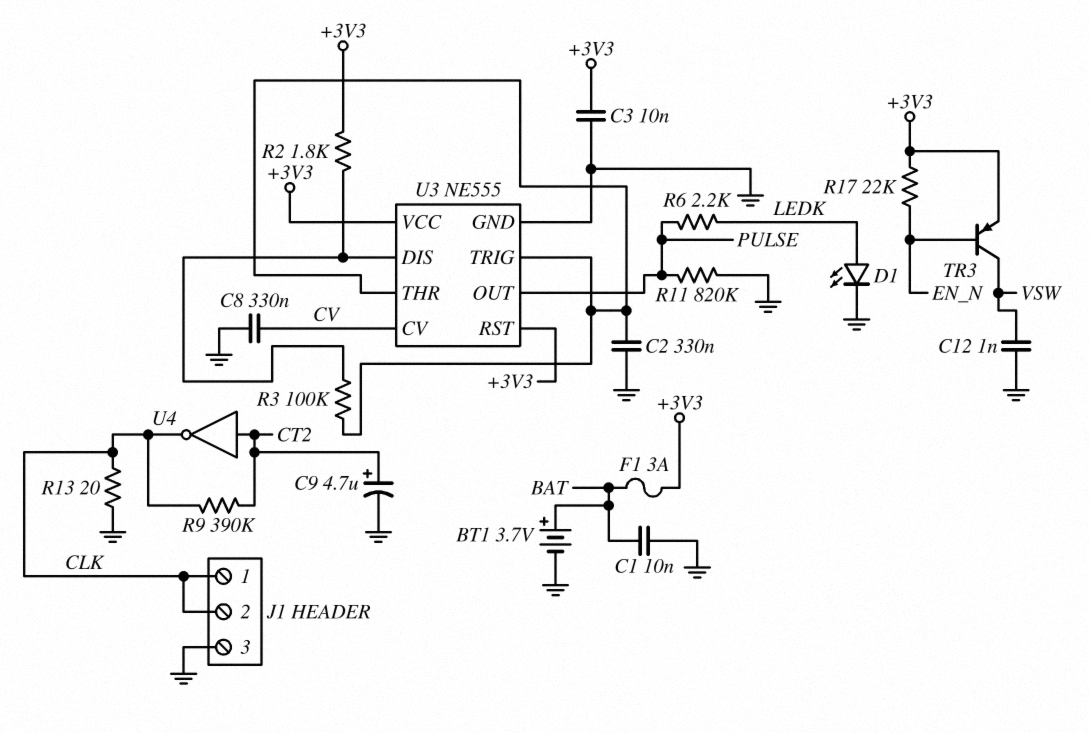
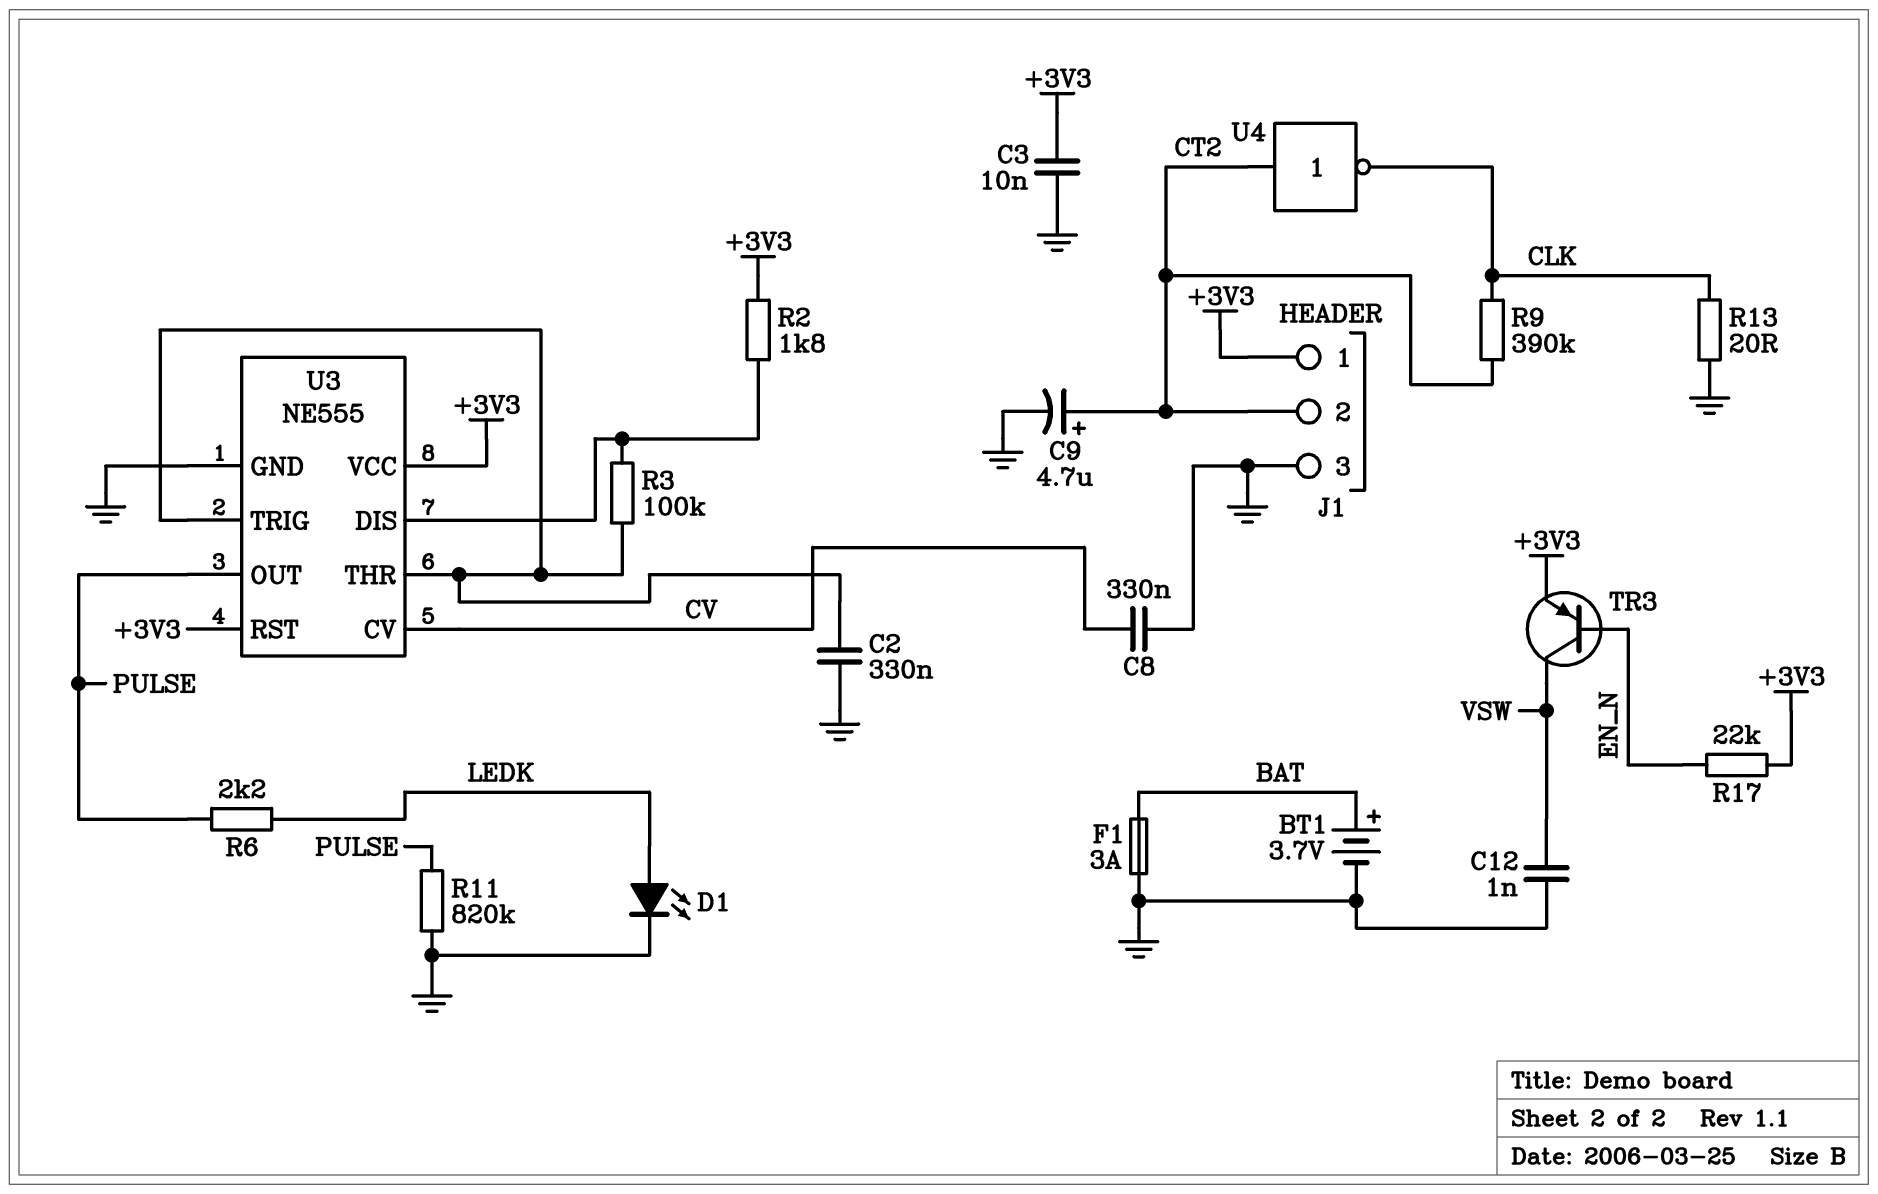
C1: 10nF (BAT, GND) -> none
F1: 3A (+3V3, BAT) -> 3A (BAT, GND)
J1 pin 1: CLK -> +3V3
J1 pin 2: CLK -> CT2

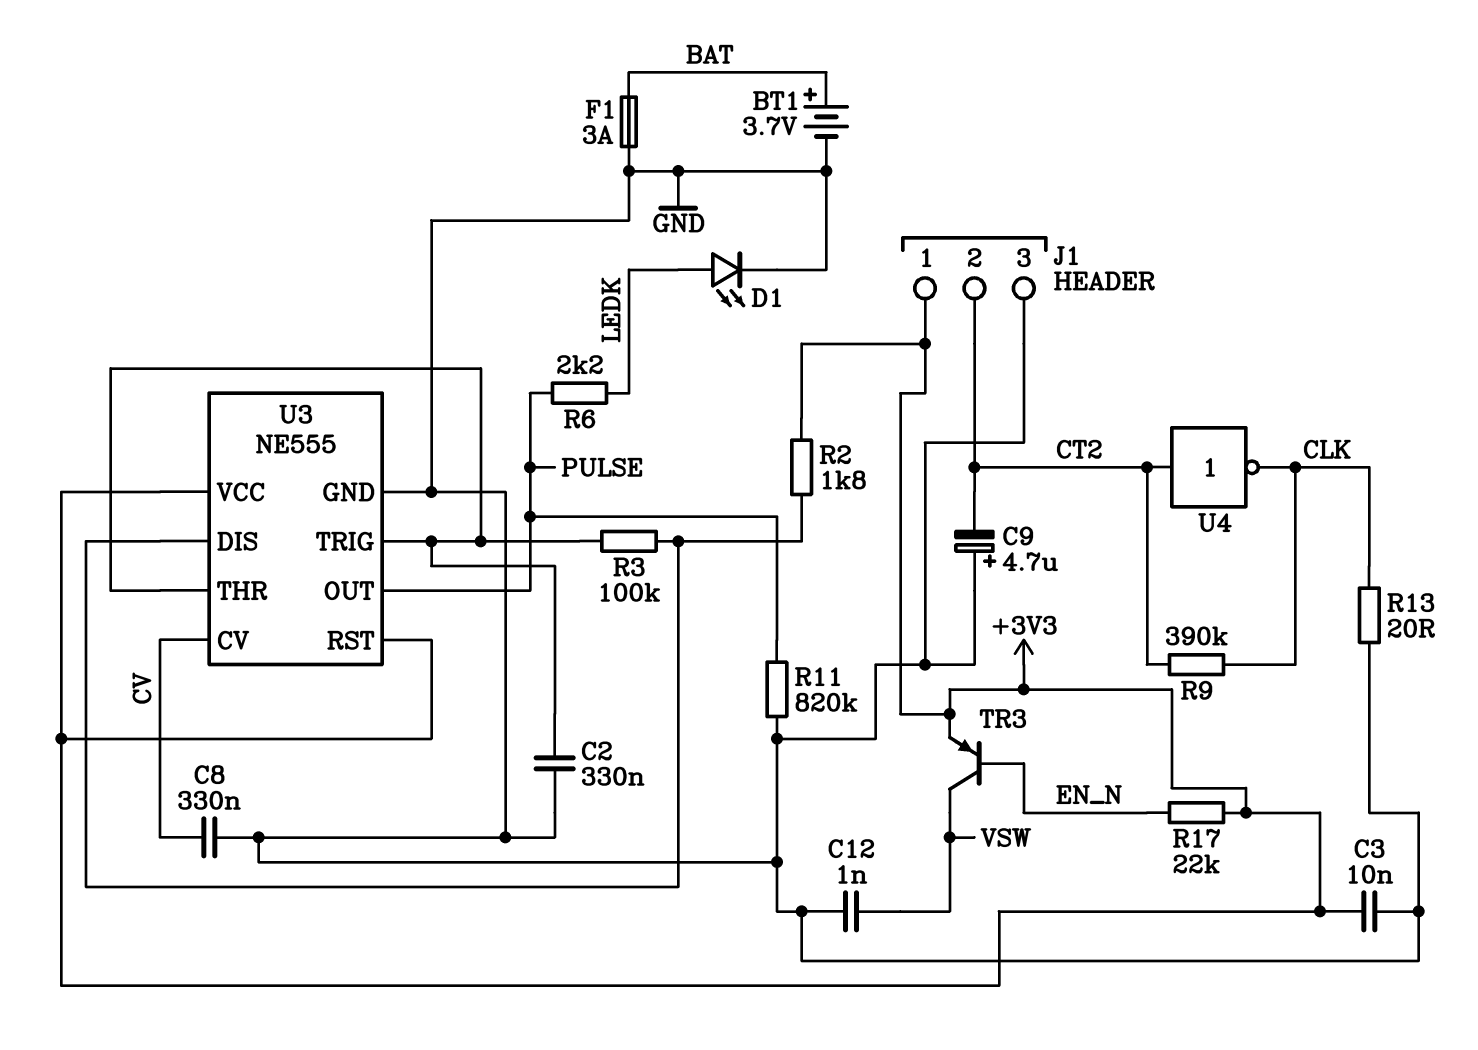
C9: 4.7uF (plus CT2, minus GND) -> 4.7uF (plus GND, minus CT2)

